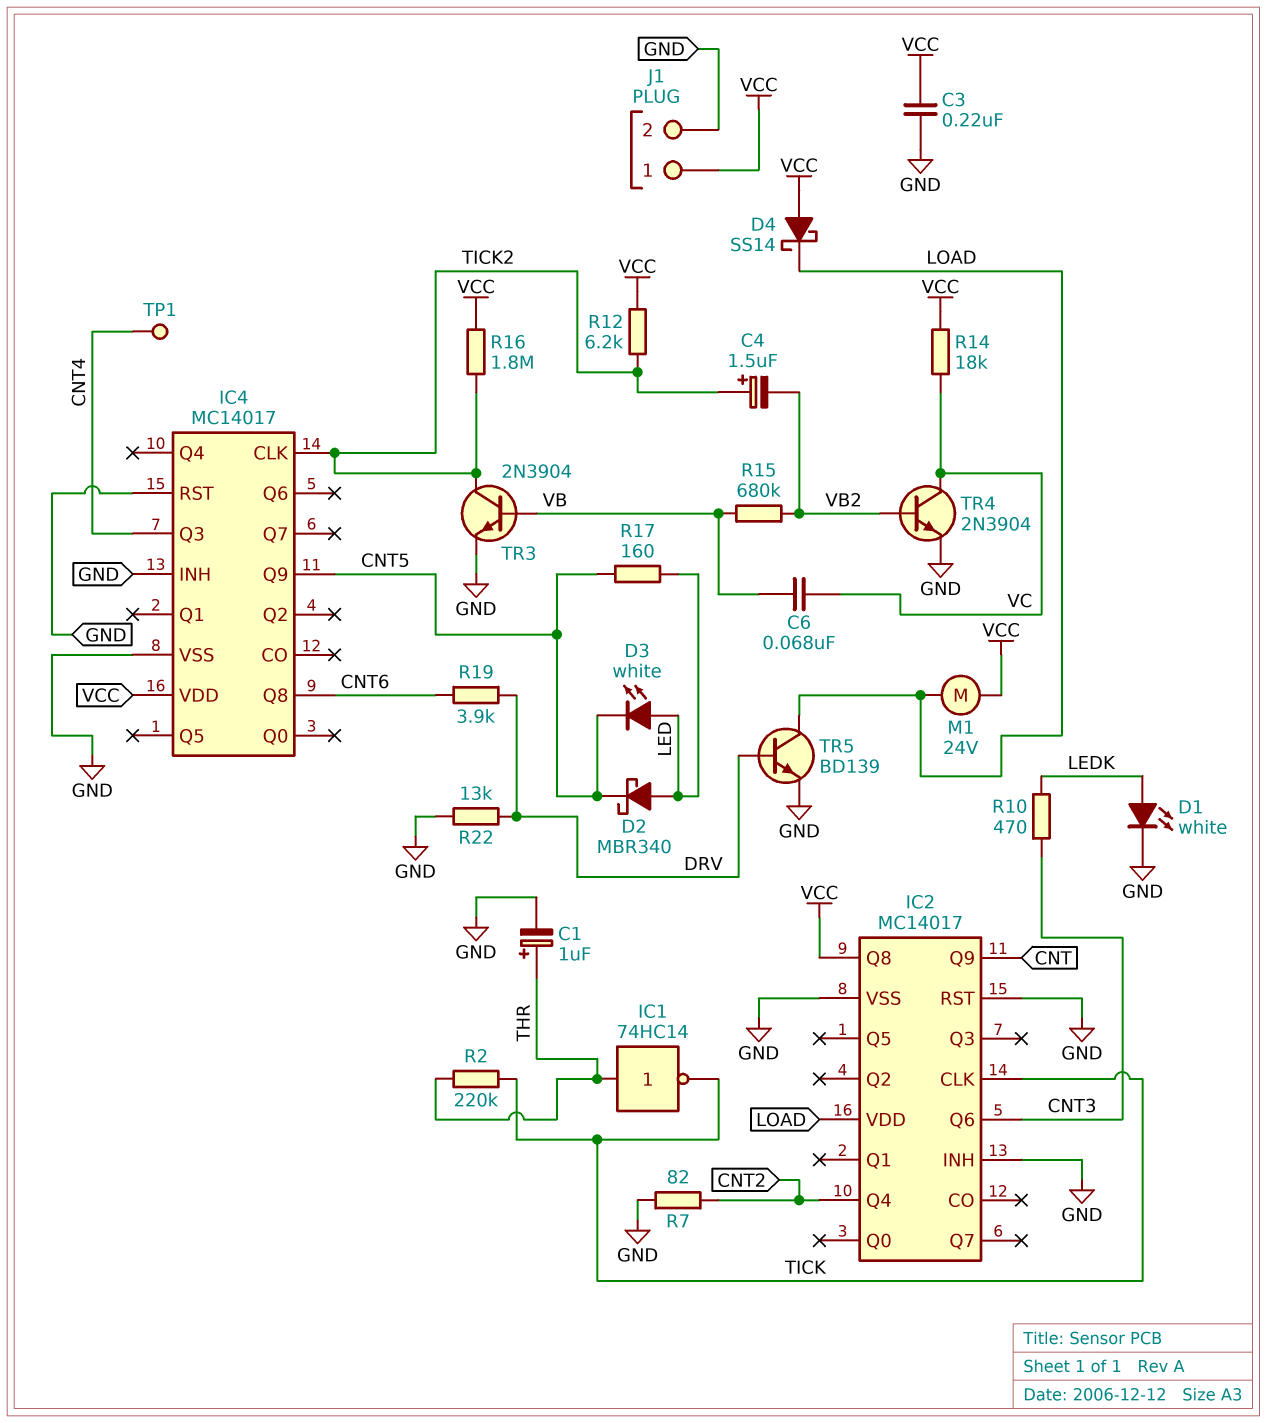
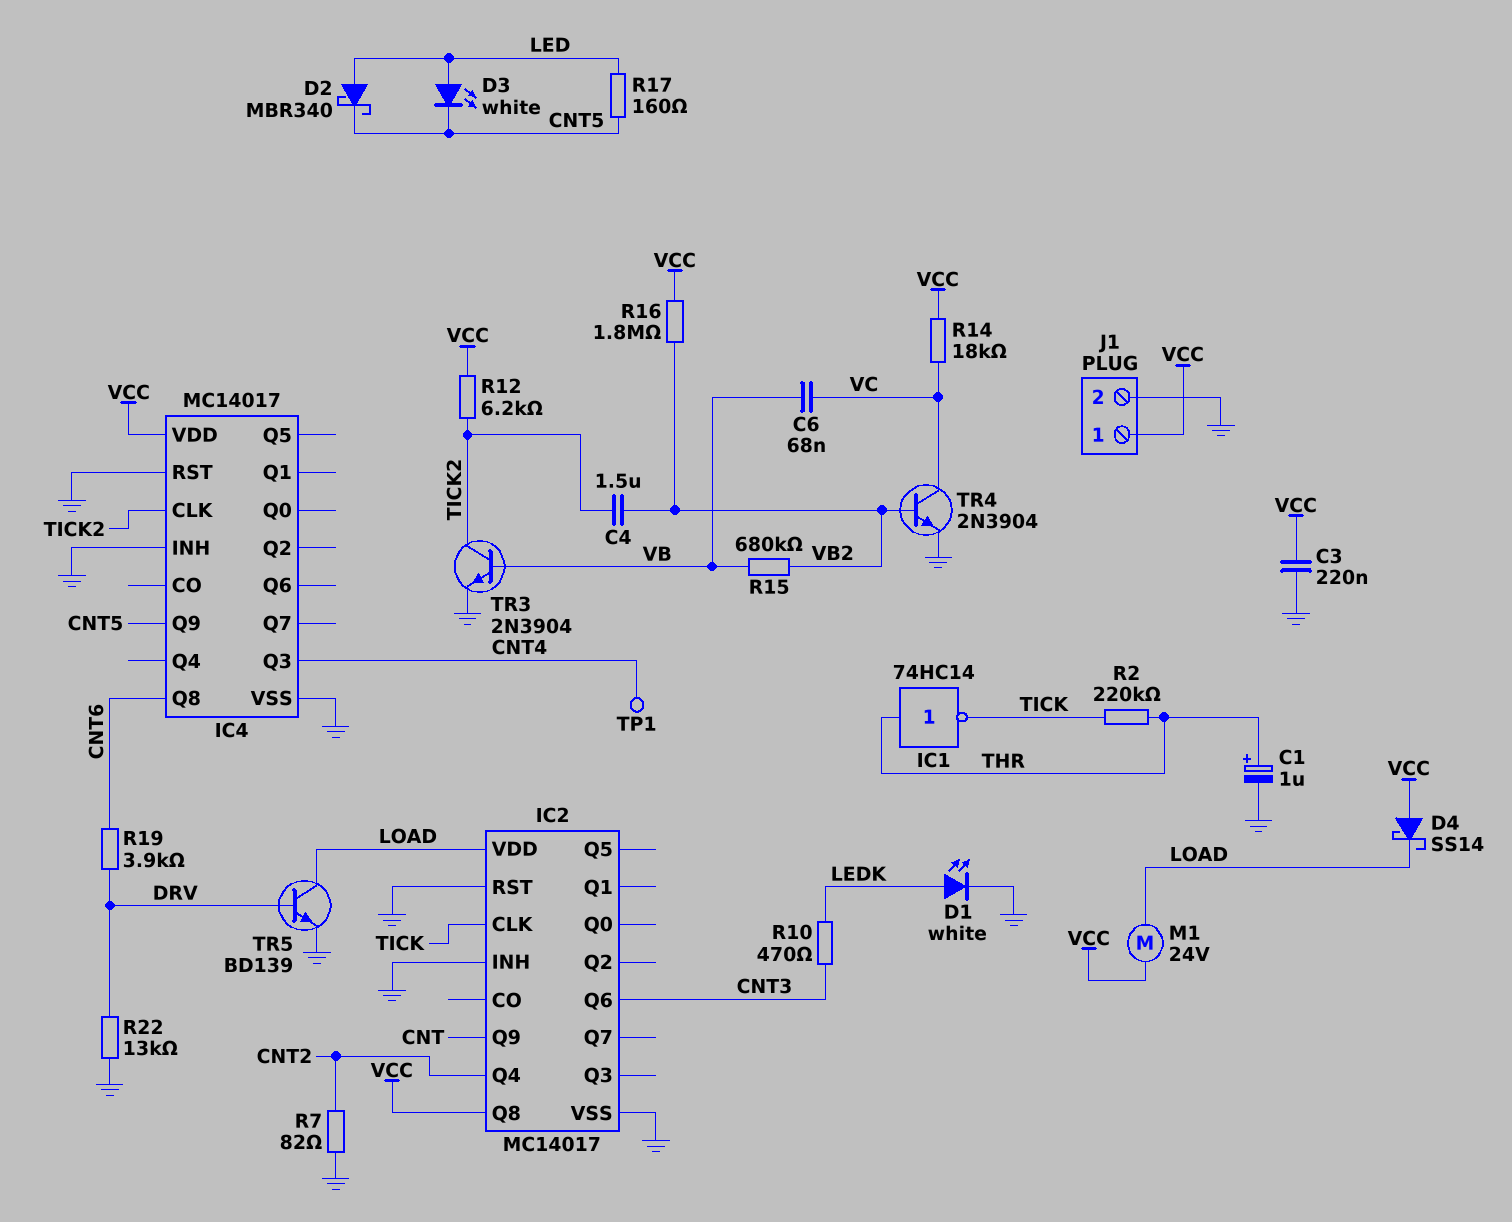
C4: 1.5uF (plus TICK2, minus VB2) -> 1.5uF (TICK2, VB2)
R16: 1.8M (TICK2, VCC) -> 1.8M (VB2, VCC)

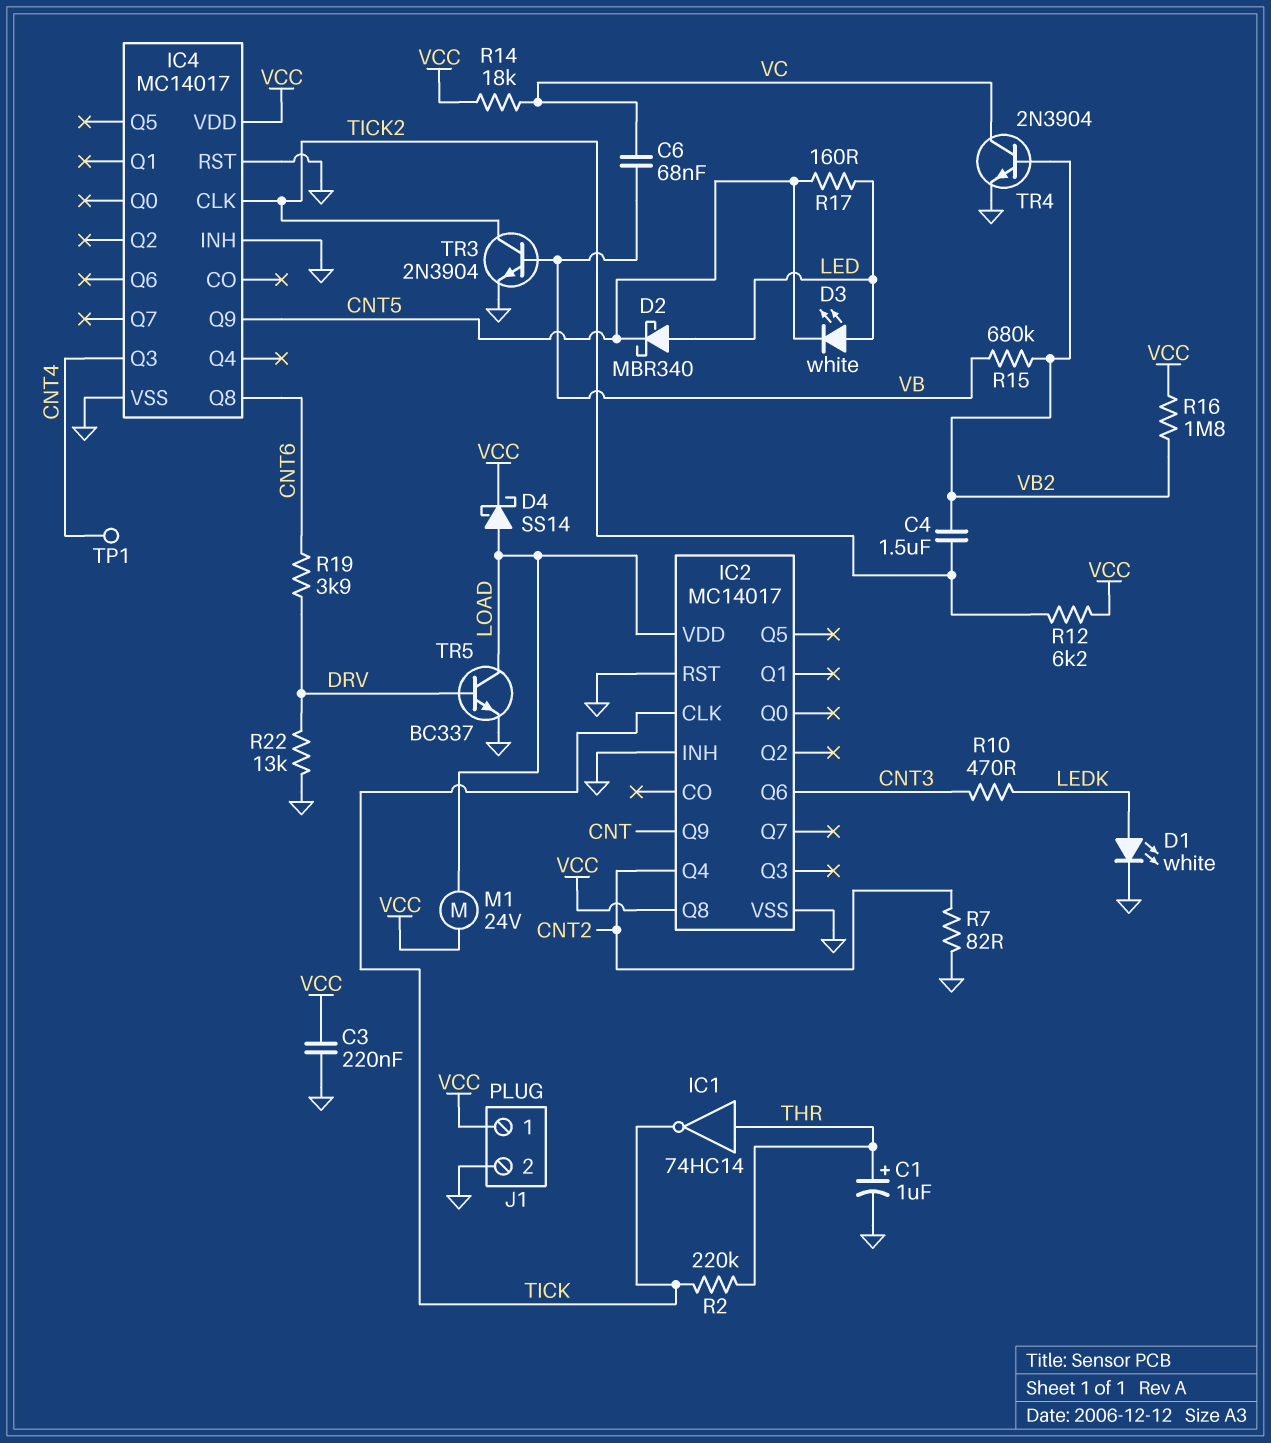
D4: schottky SS14 (A VCC, K LOAD) -> schottky SS14 (A LOAD, K VCC)
TR5: NPN BD139 (B DRV, C LOAD, E GND) -> NPN BC337 (B DRV, C LOAD, E GND)

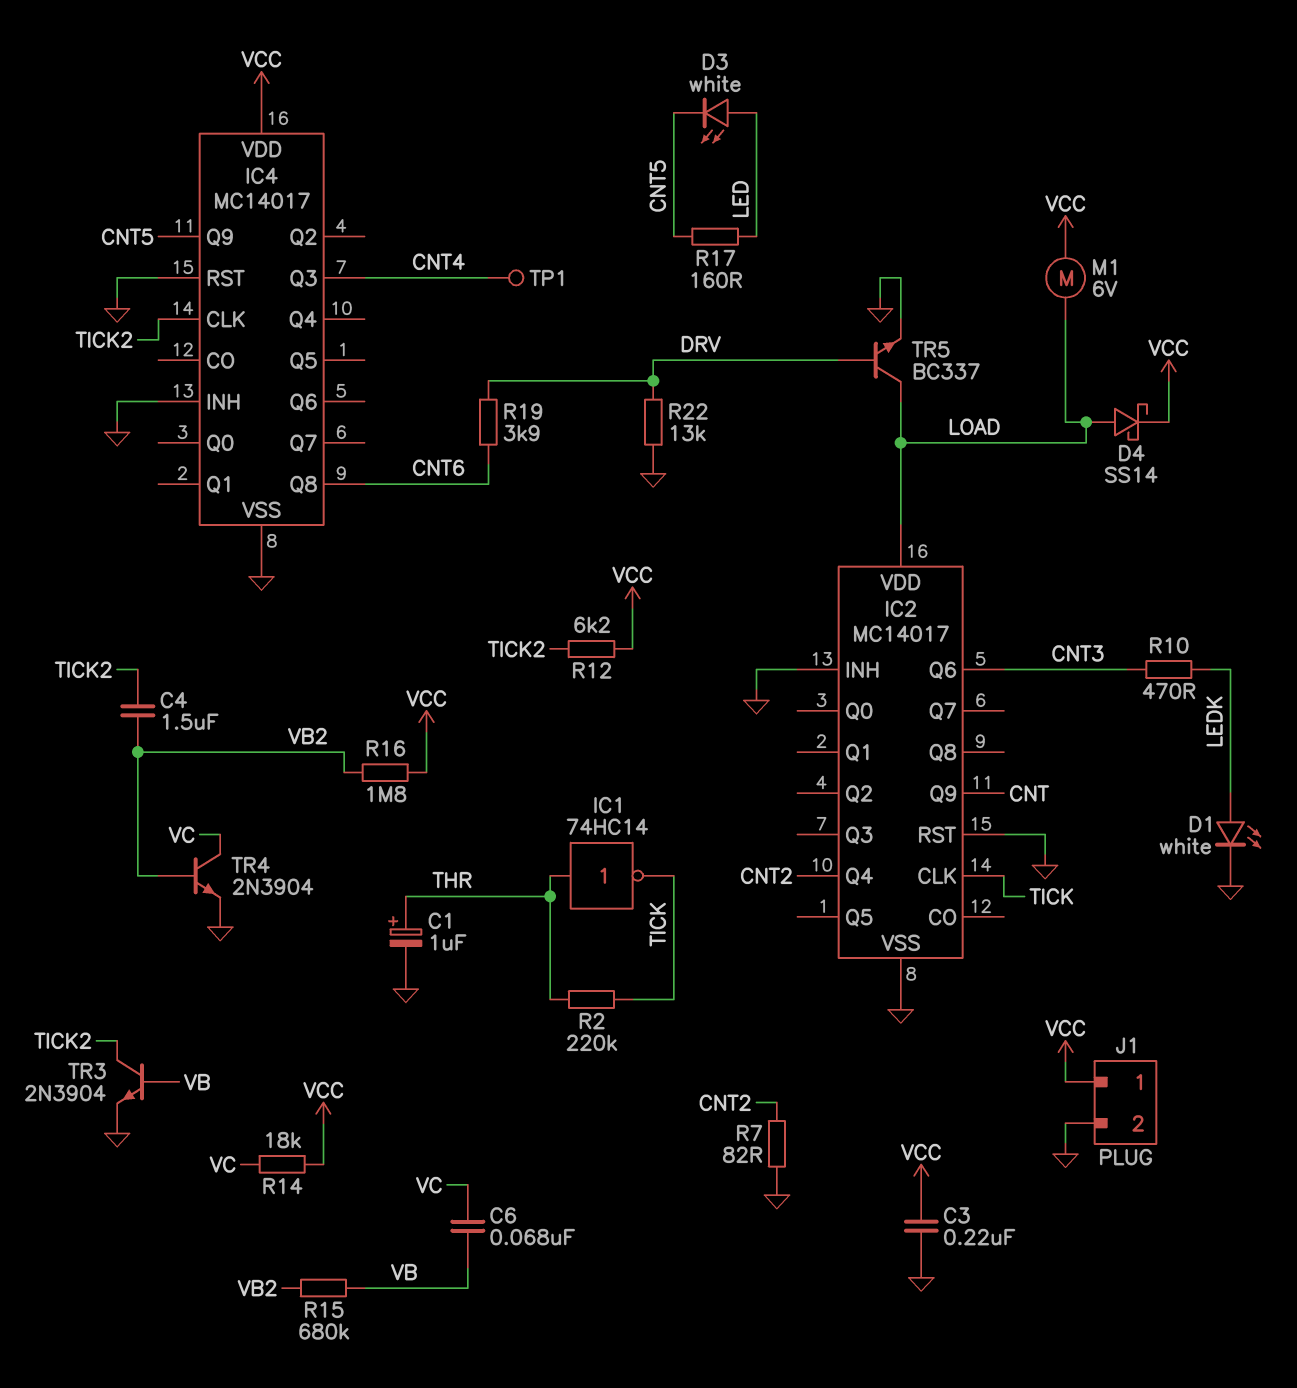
D2: schottky MBR340 (A LED, K CNT5) -> none
IC2 pin Q8: VCC -> none
M1: motor 24V (LOAD, VCC) -> motor 6V (LOAD, VCC)

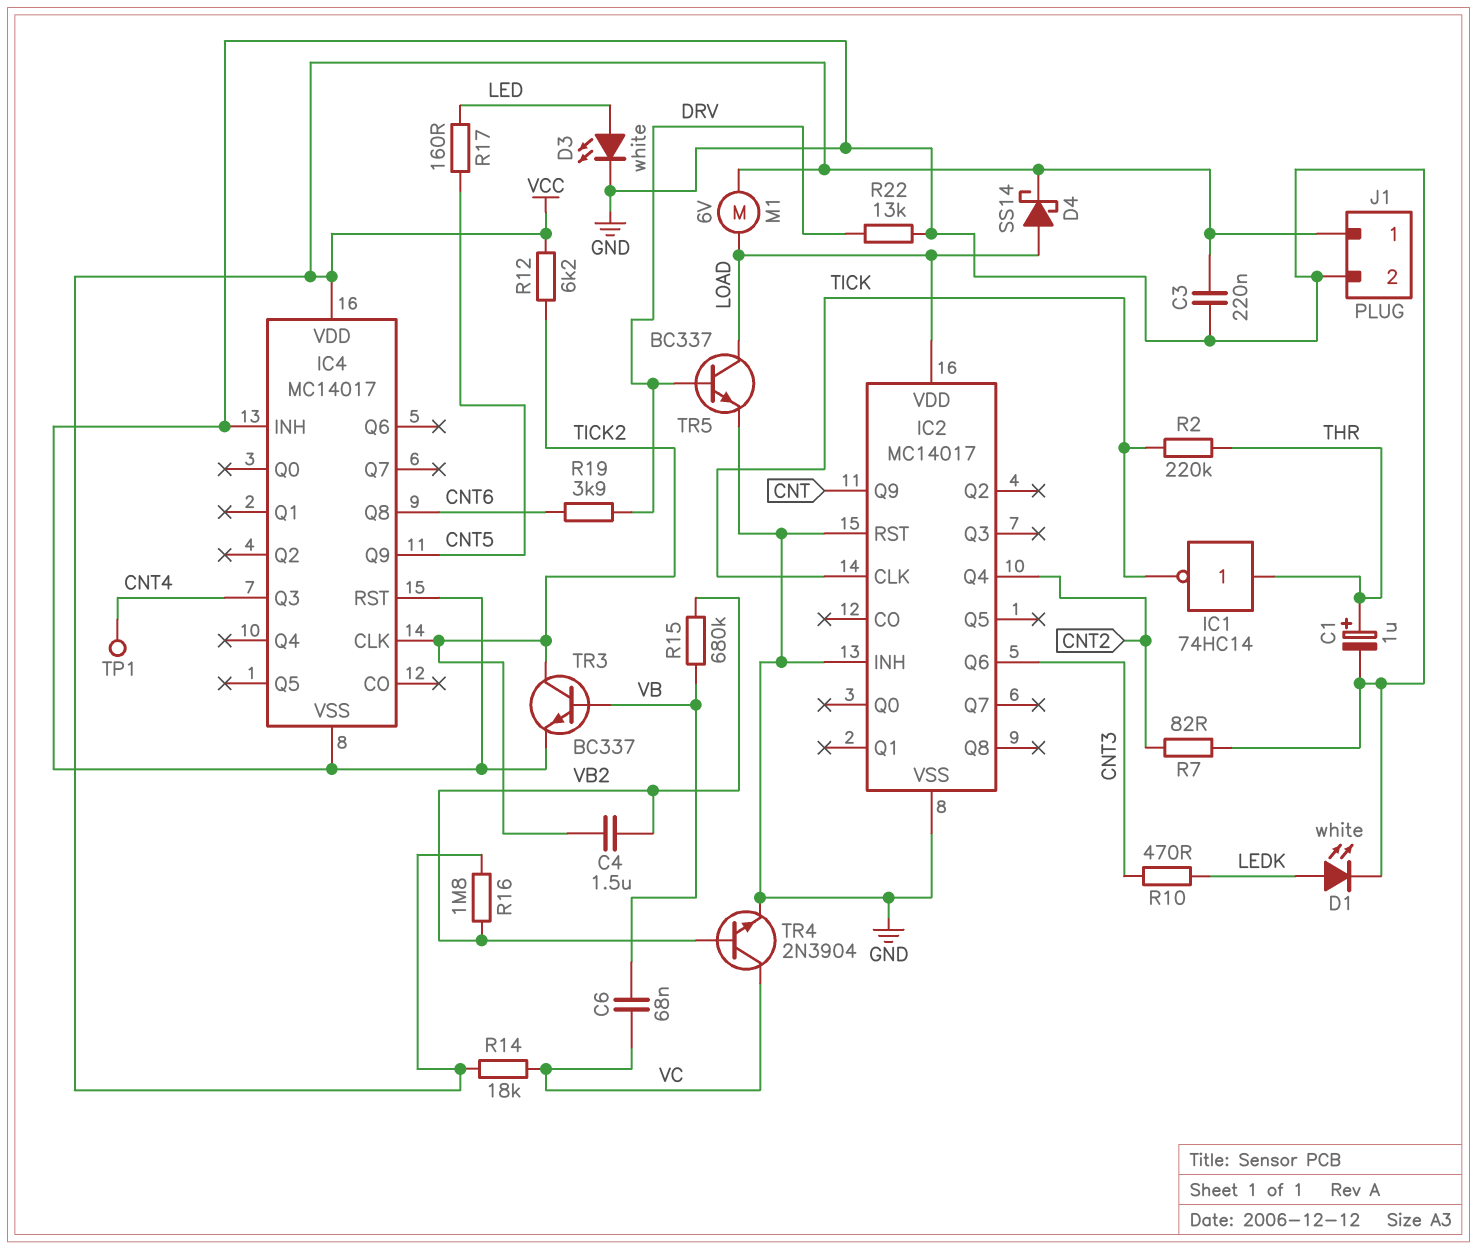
D3: LED white (A LED, K CNT5) -> LED white (A LED, K GND)
TR3: NPN 2N3904 (B VB, C TICK2, E GND) -> NPN BC337 (B VB, C TICK2, E GND)

